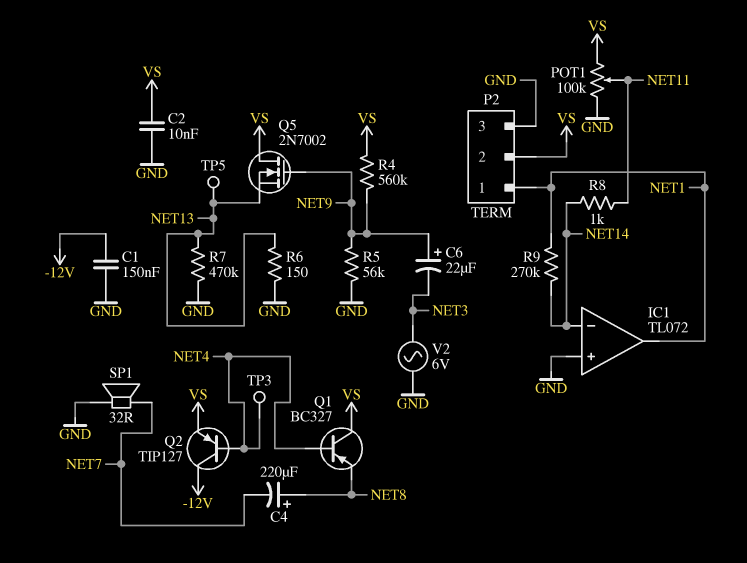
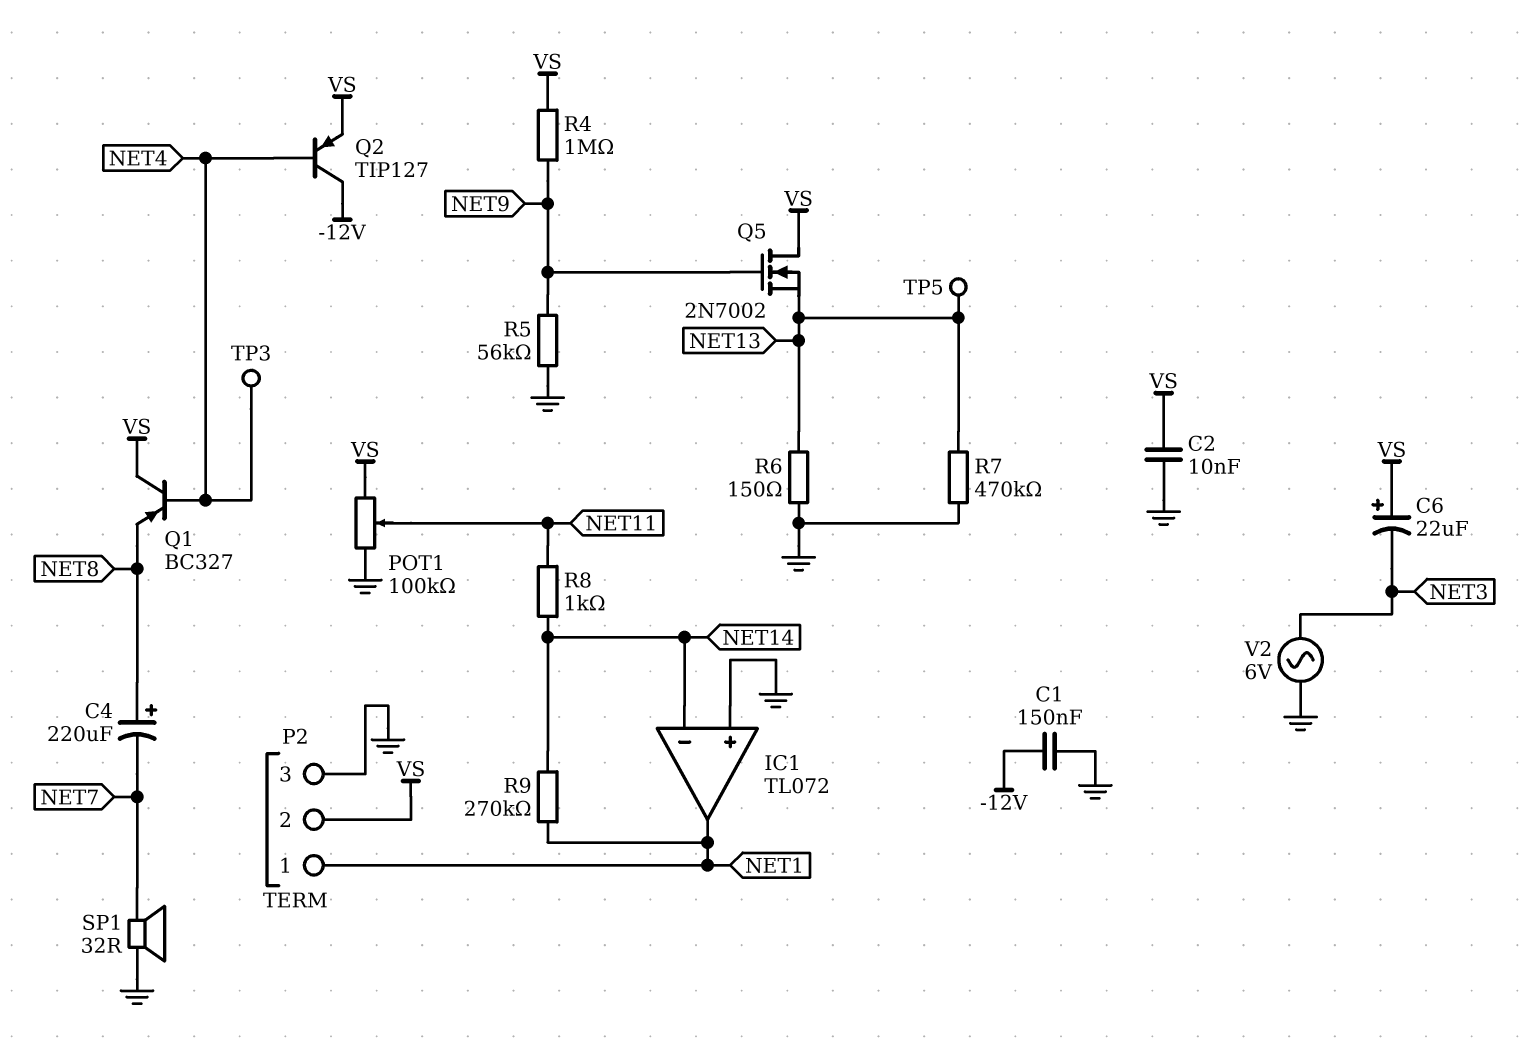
C6: 22uF (plus NET9, minus NET3) -> 22uF (plus VS, minus NET3)
R4: 560k (NET9, VS) -> 1M (NET9, VS)

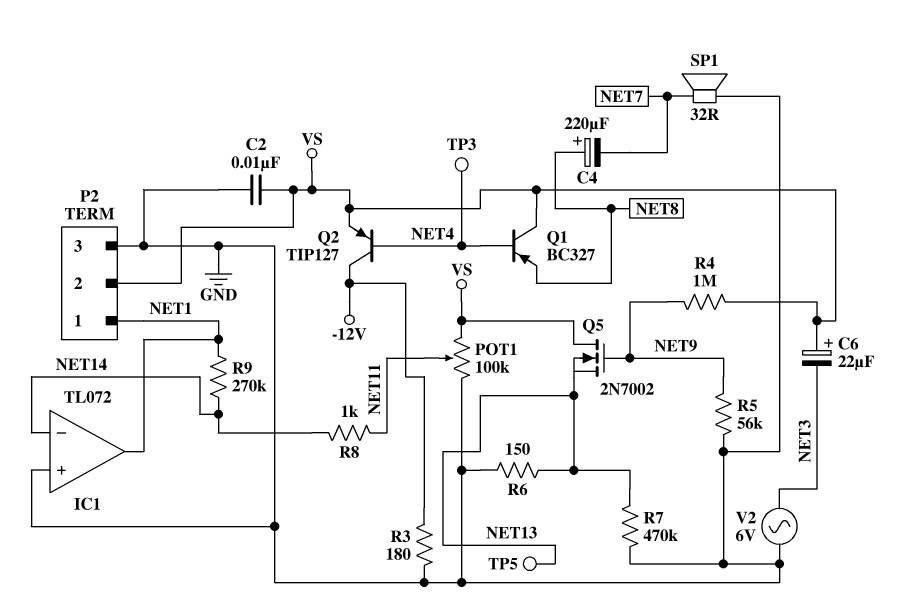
C1: 150nF (-12V, GND) -> none
R3: none -> 180 (-12V, GND)

